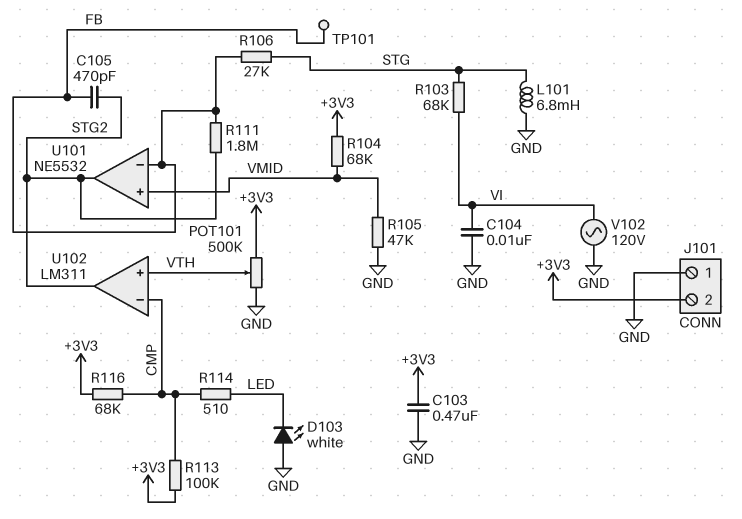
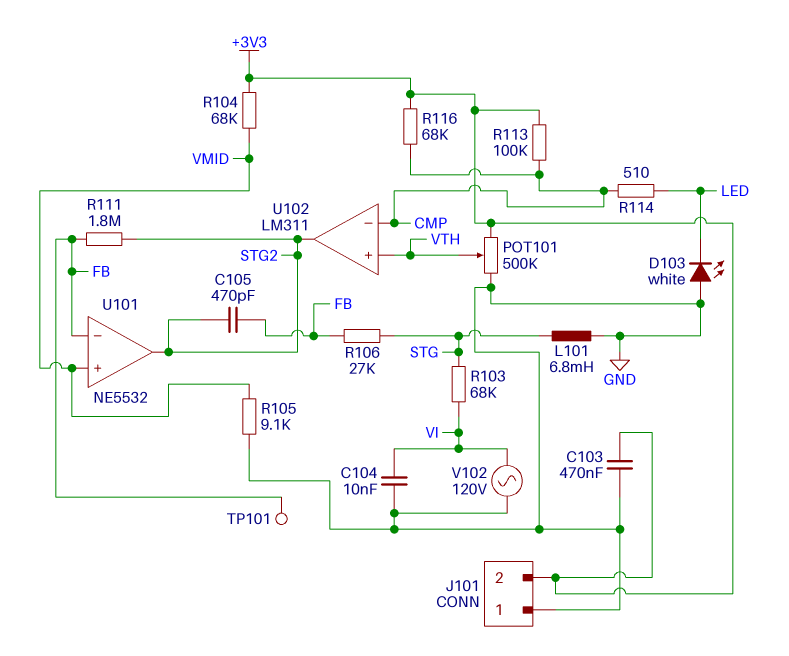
R105: 47k (GND, VMID) -> 9.1k (GND, VMID)

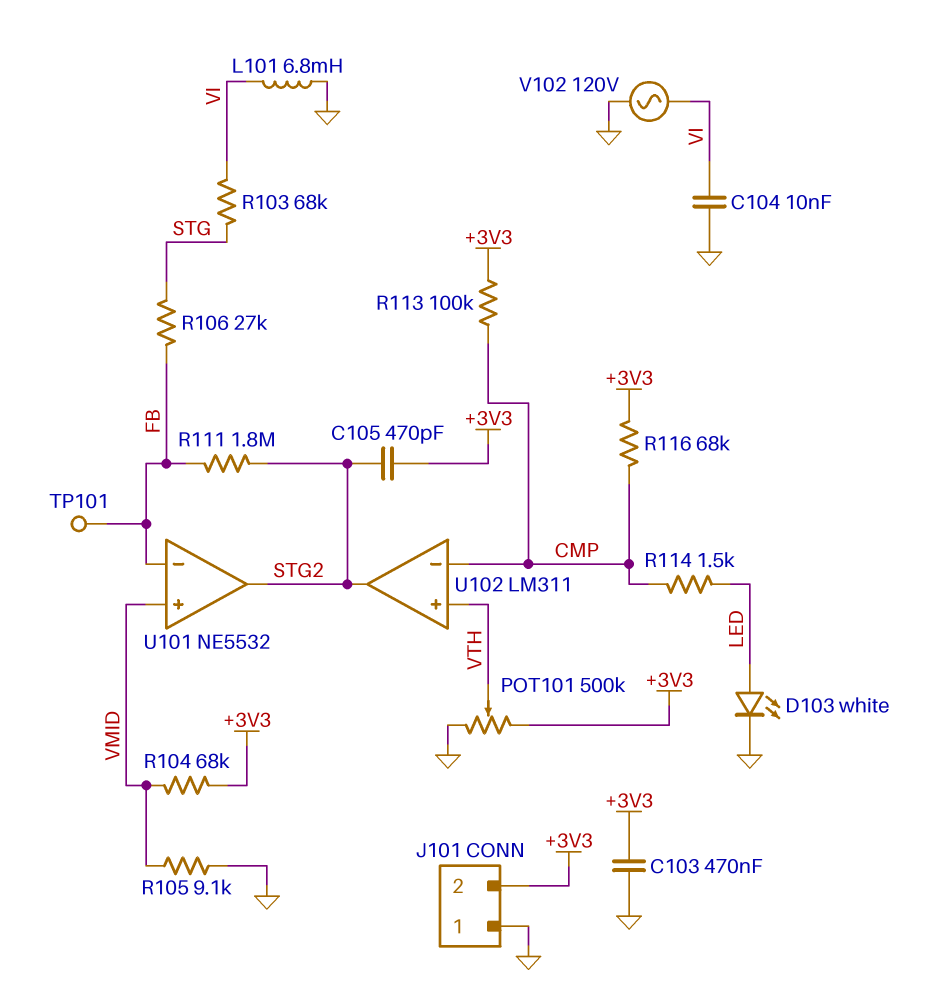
C105: 470pF (FB, STG2) -> 470pF (+3V3, STG2)
D103: LED white (A GND, K LED) -> LED white (A LED, K GND)
L101: 6.8mH (GND, STG) -> 6.8mH (GND, VI)
R114: 510 (CMP, LED) -> 1.5k (CMP, LED)

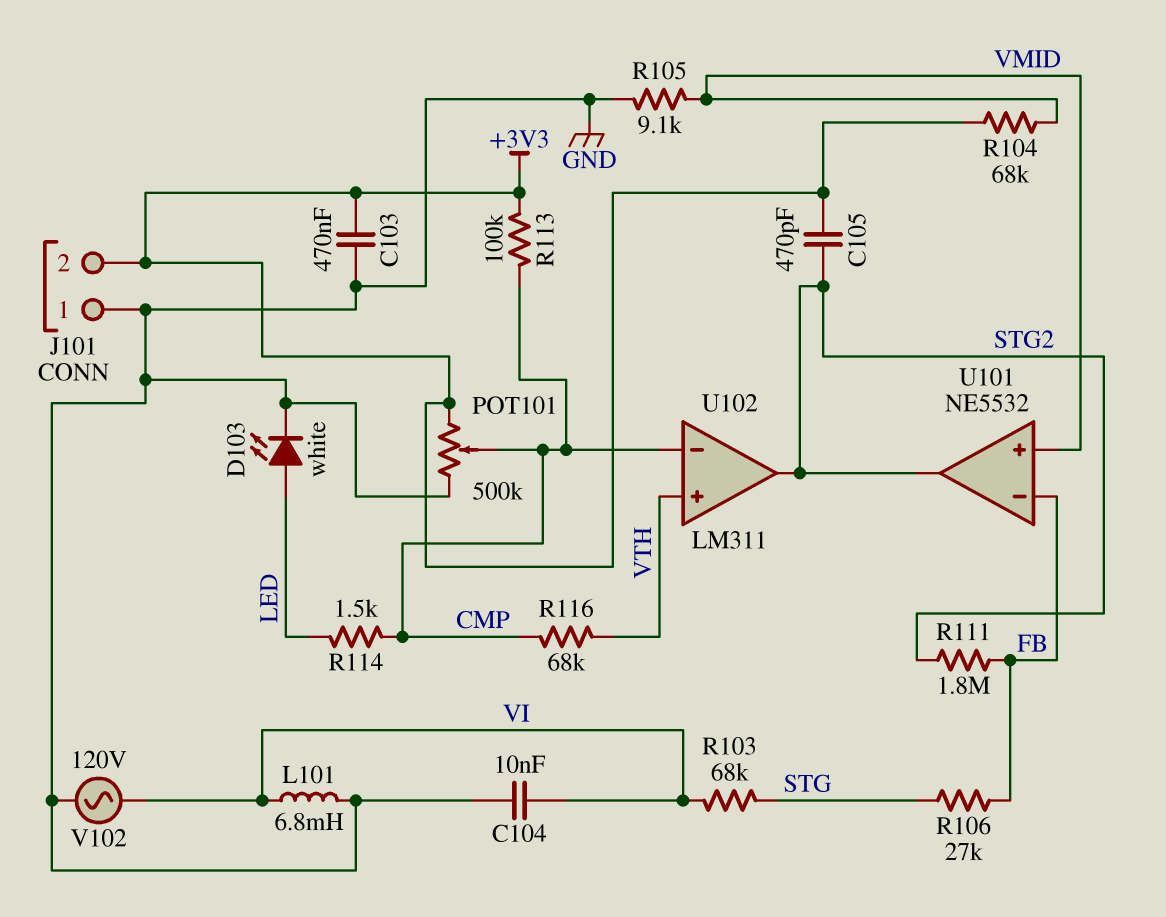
POT101: 500k (+3V3, GND, wiper VTH) -> 500k (+3V3, GND, wiper CMP)
R116: 68k (+3V3, CMP) -> 68k (CMP, VTH)
TP101: test point (FB) -> none

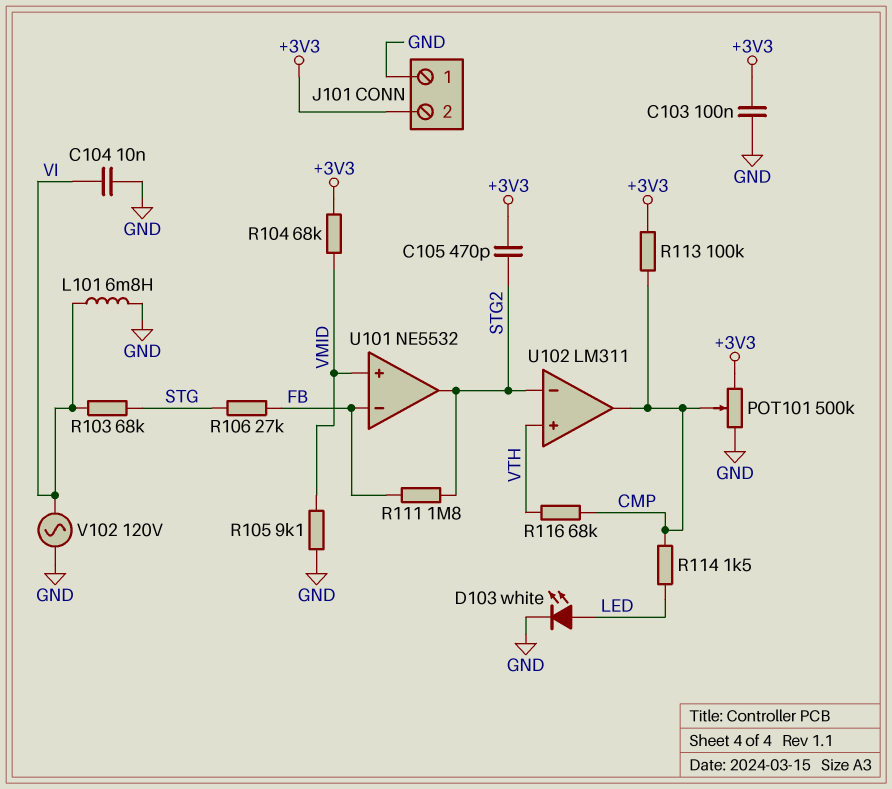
C103: 470nF (+3V3, GND) -> 100nF (+3V3, GND)
U102 pin in-: CMP -> STG2
U102 pin out: STG2 -> CMP

